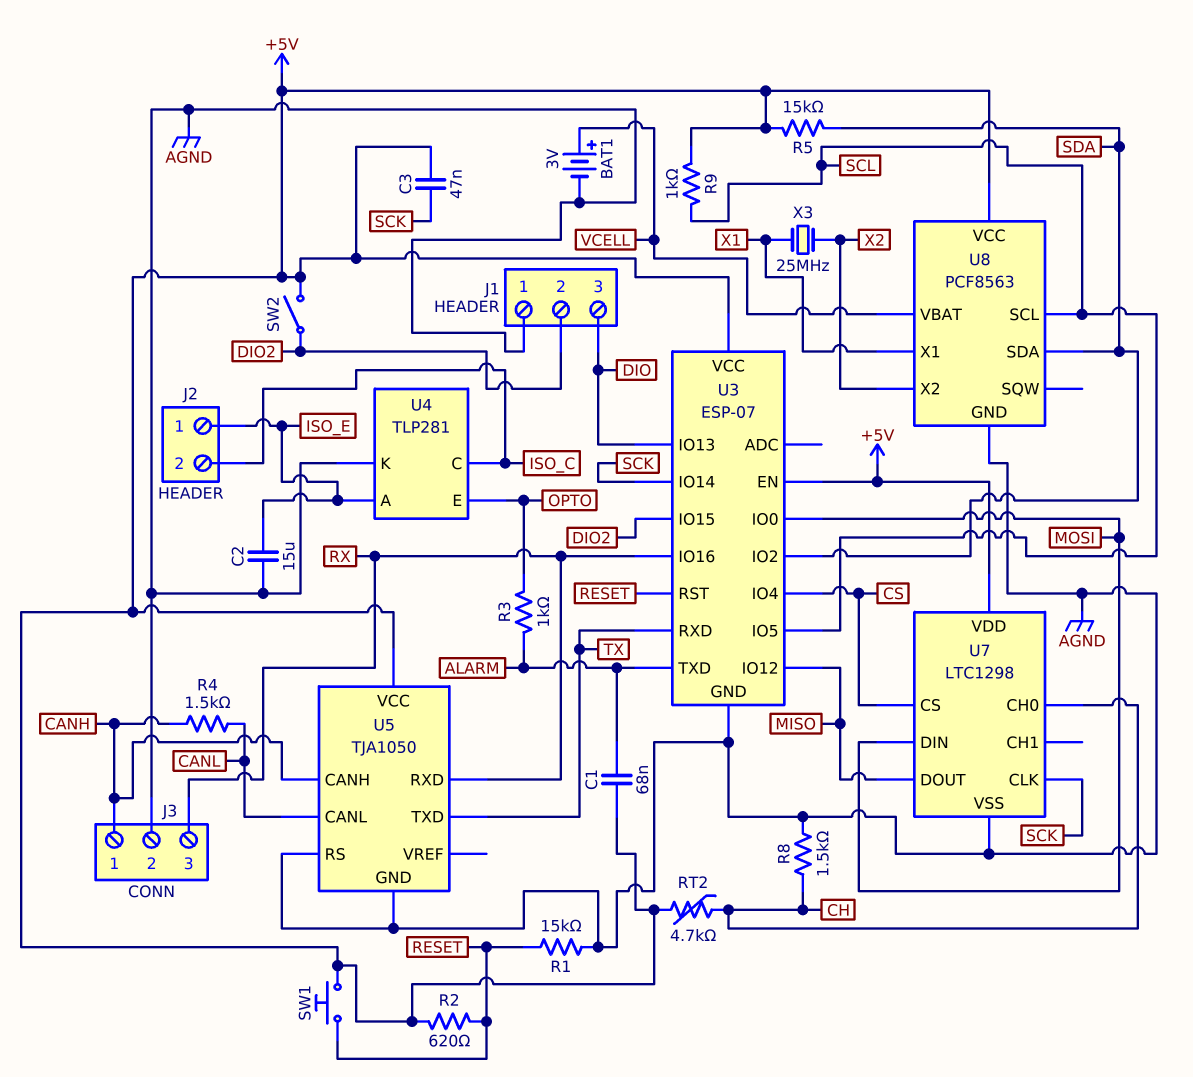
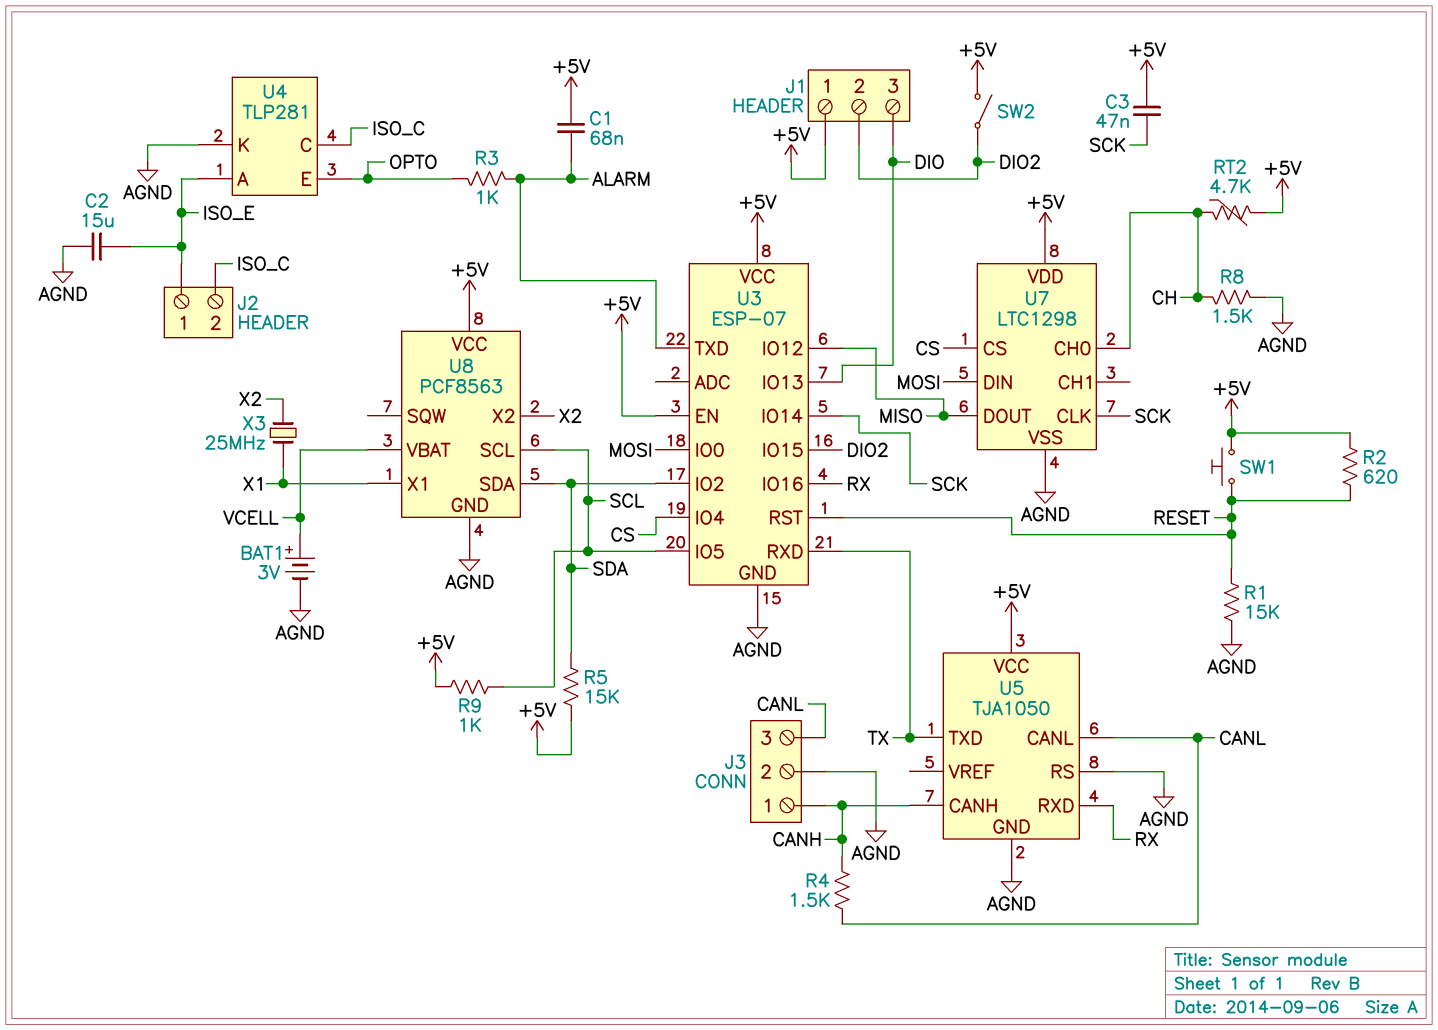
J1 pin 1: AGND -> +5V
J3 pin 3: RX -> CANL

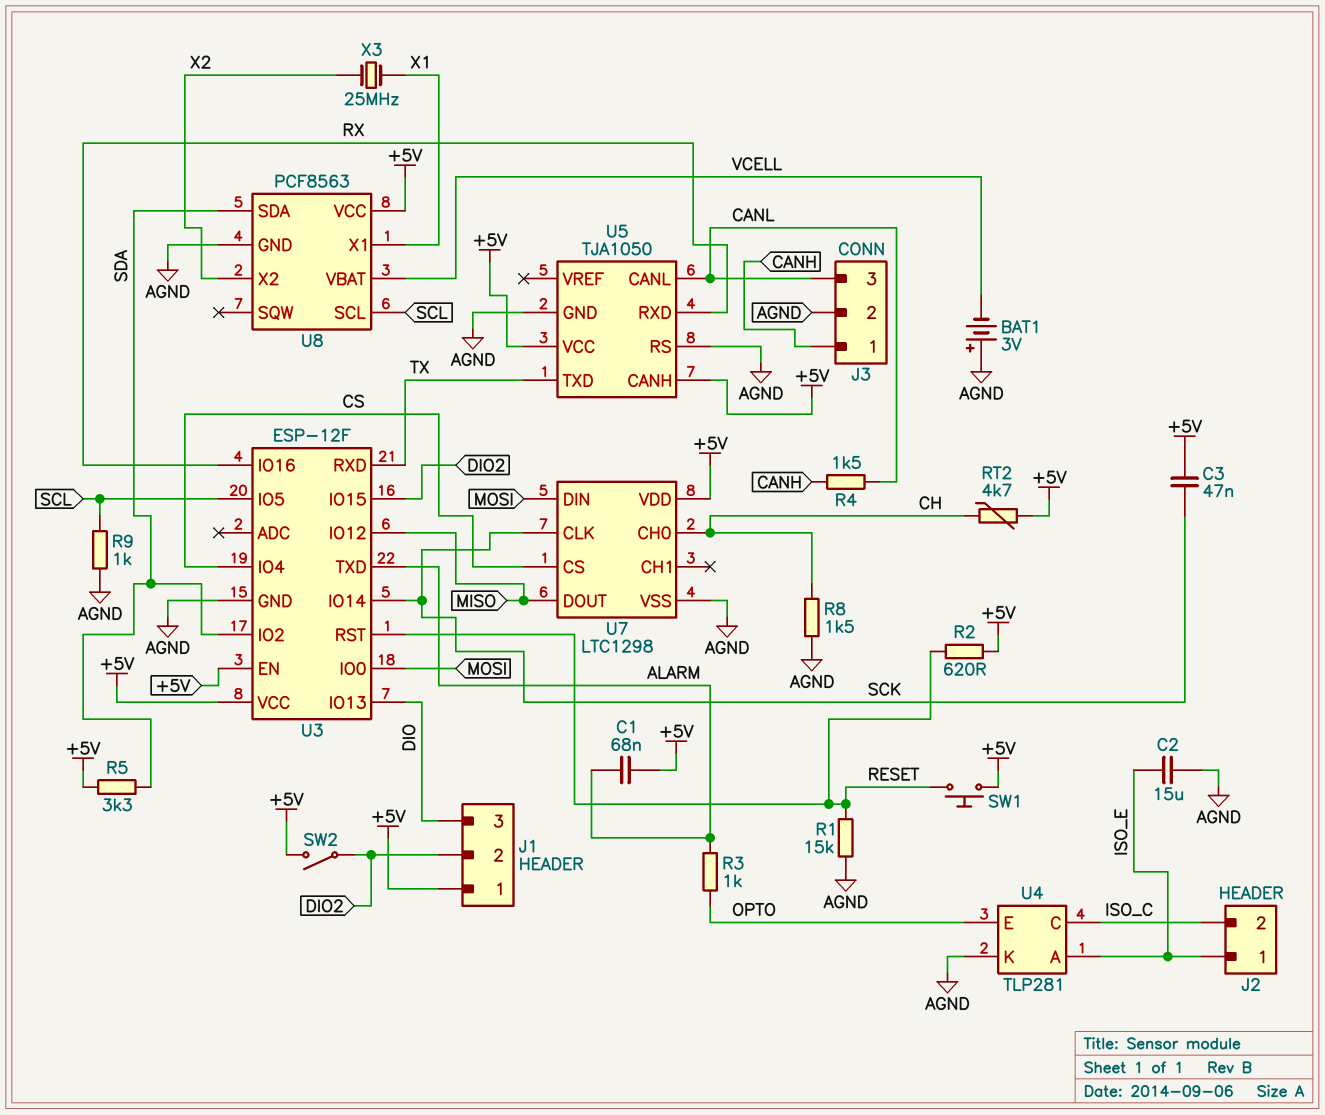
BAT1: 3V (plus VCELL, minus AGND) -> 3V (plus AGND, minus VCELL)
R5: 15k (+5V, SDA) -> 3.3k (+5V, SDA)
R9: 1k (+5V, SCL) -> 1k (AGND, SCL)
U3: ESP-07 -> ESP-12F
U5 pin CANH: CANH -> +5V

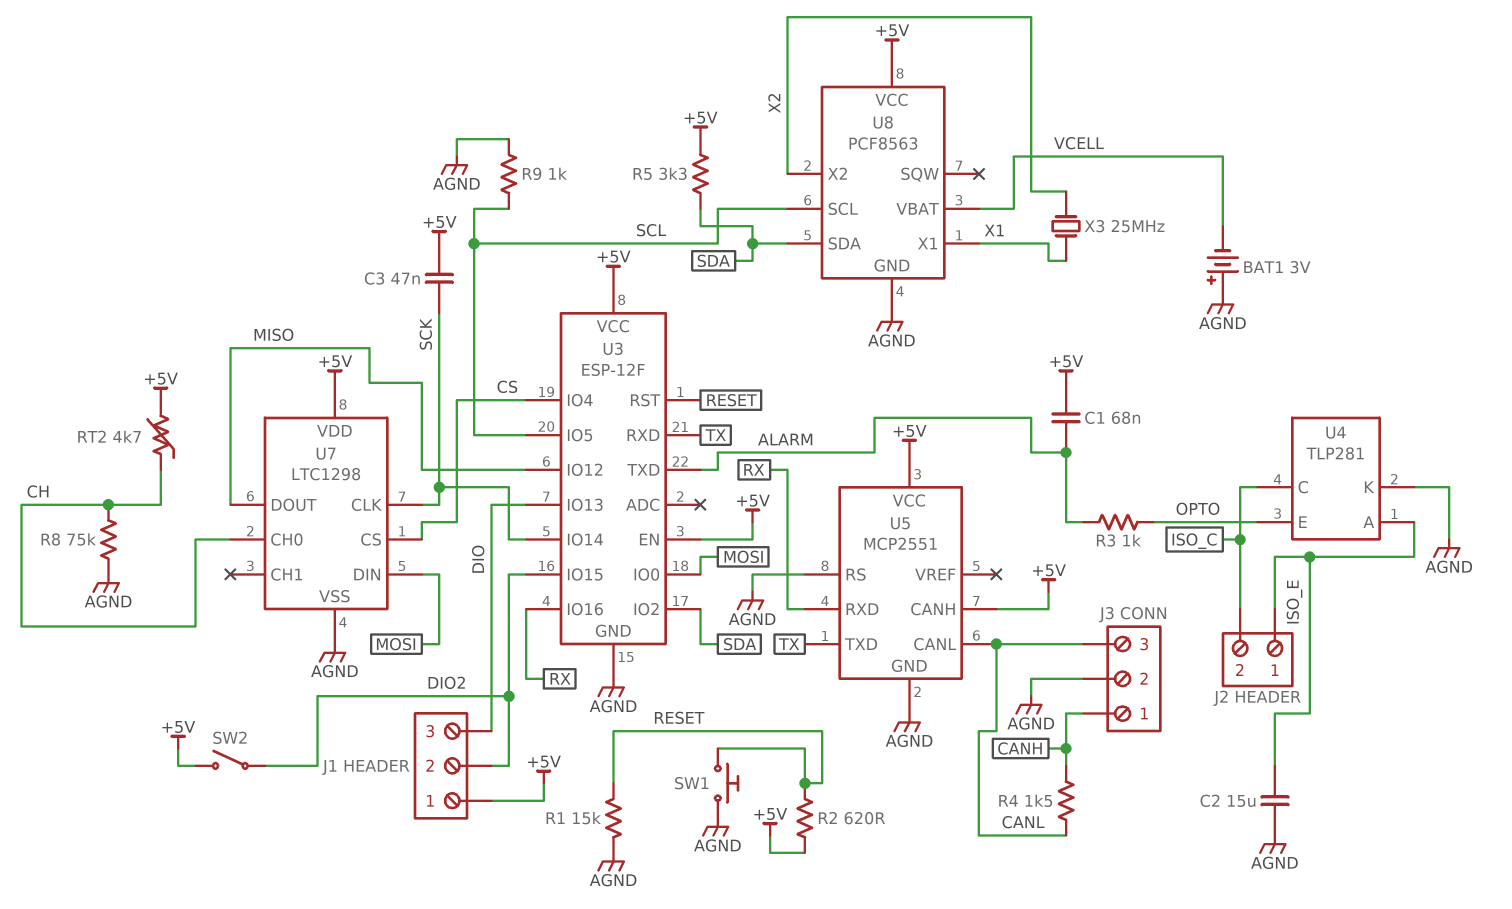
R8: 1.5k (AGND, CH) -> 75k (AGND, CH)
SW1: button (+5V, RESET) -> button (AGND, RESET)
U5: TJA1050 -> MCP2551

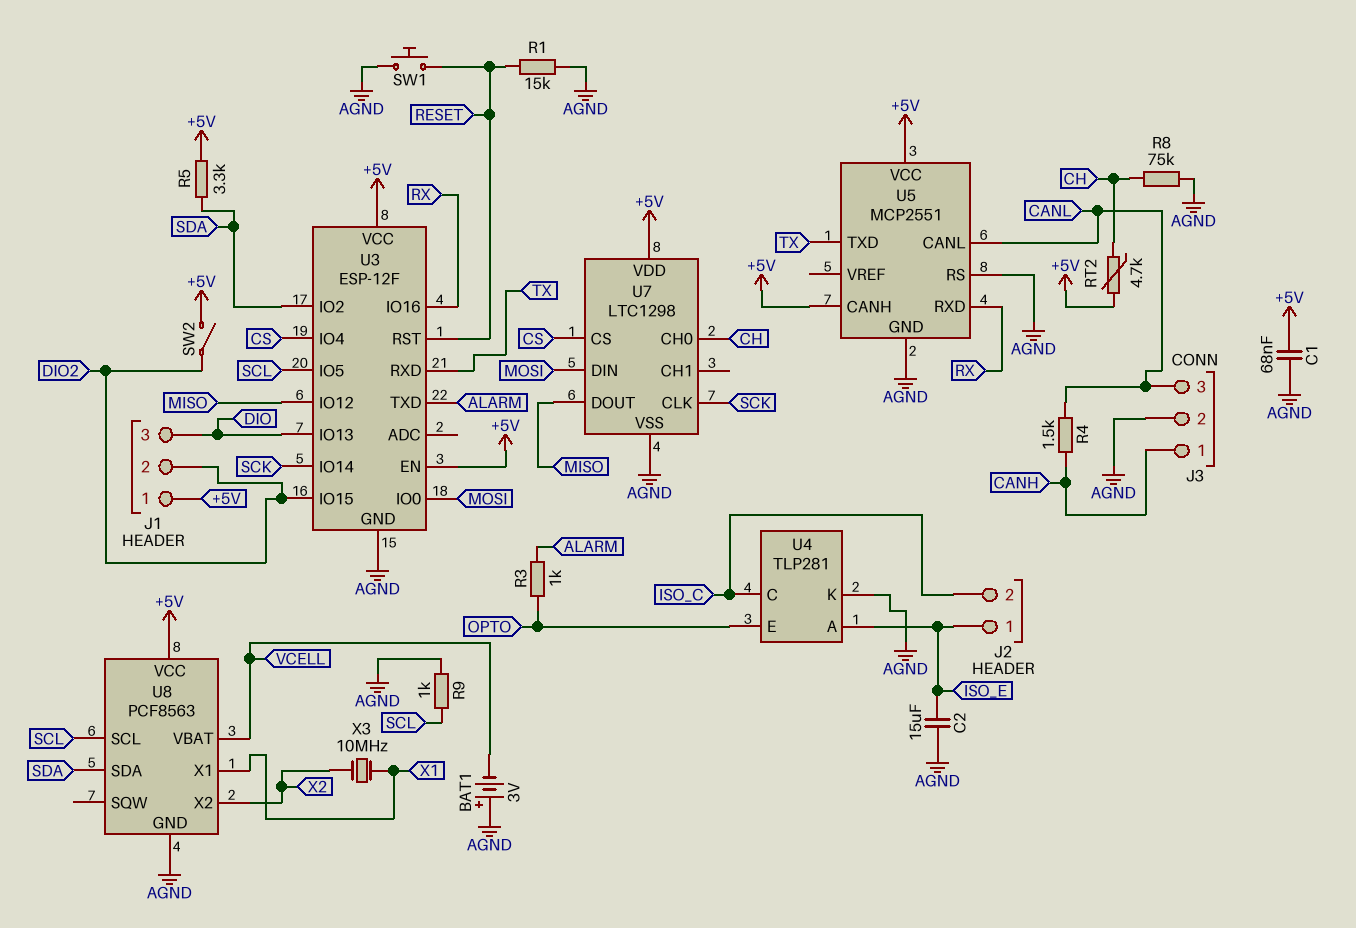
C1: 68nF (+5V, ALARM) -> 68nF (+5V, AGND)
C3: 47nF (+5V, SCK) -> none
R2: 620 (+5V, RESET) -> none
X3: 25MHz (X1, X2) -> 10MHz (X1, X2)

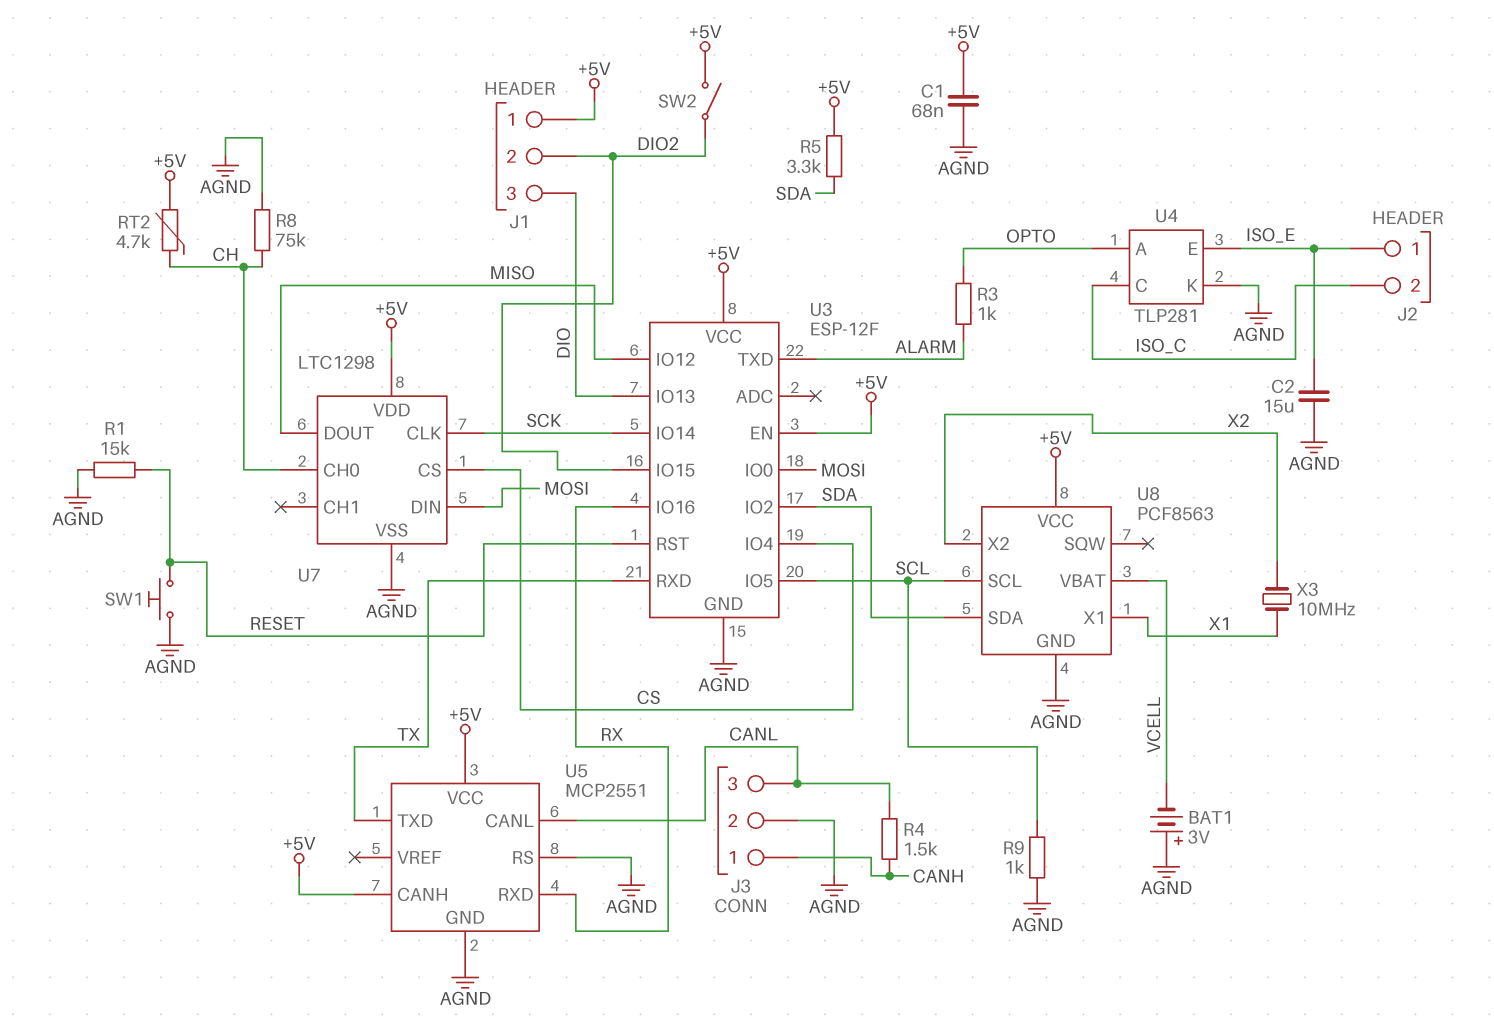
U4 pin A: ISO_E -> OPTO
U4 pin E: OPTO -> ISO_E

